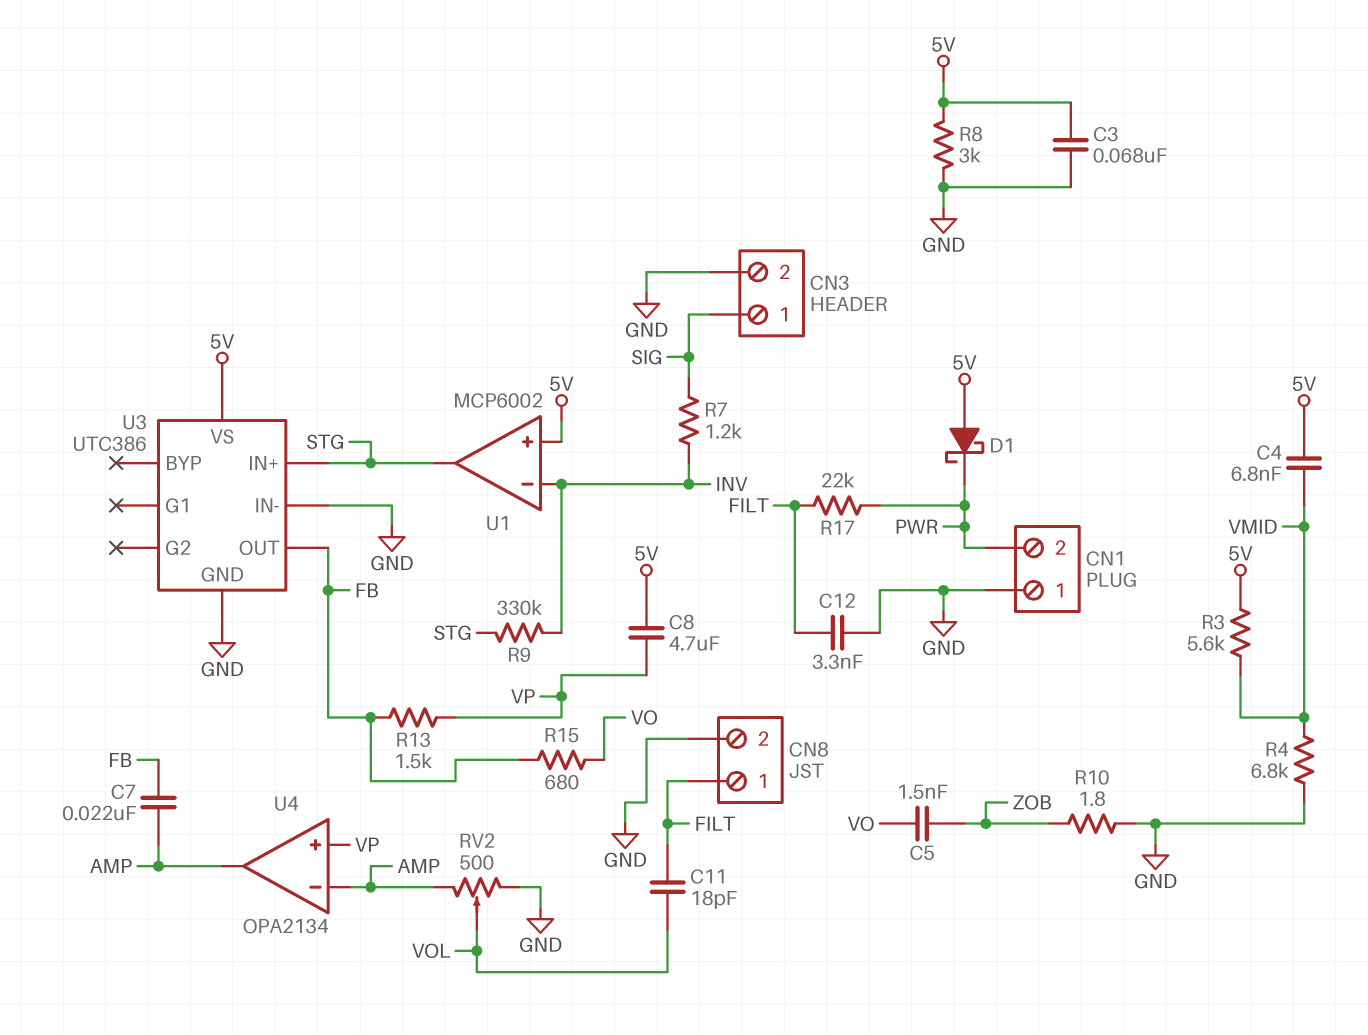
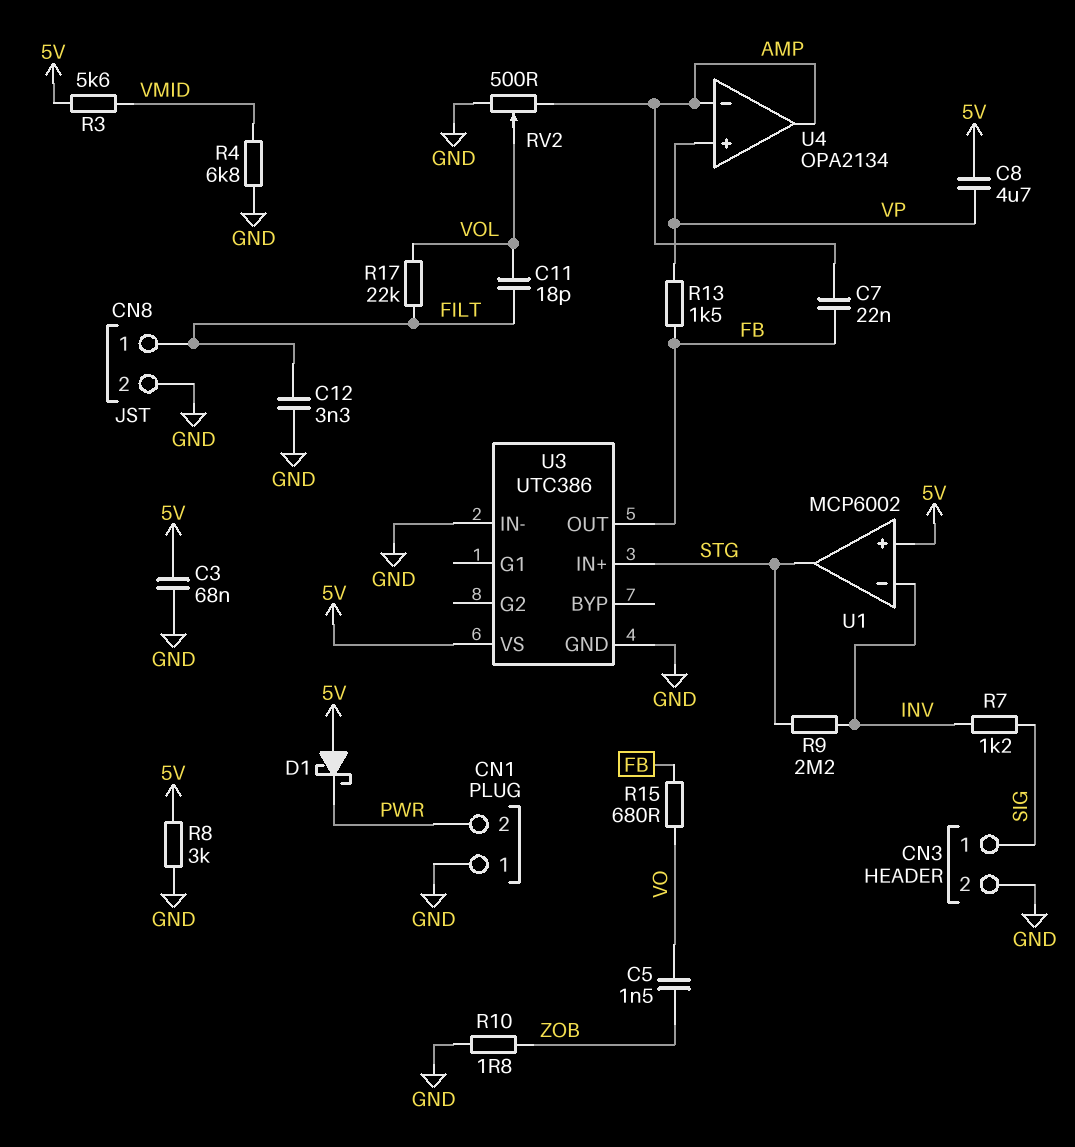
C4: 6.8nF (5V, VMID) -> none
R9: 330k (INV, STG) -> 2.2M (INV, STG)
R17: 22k (FILT, PWR) -> 22k (FILT, VOL)

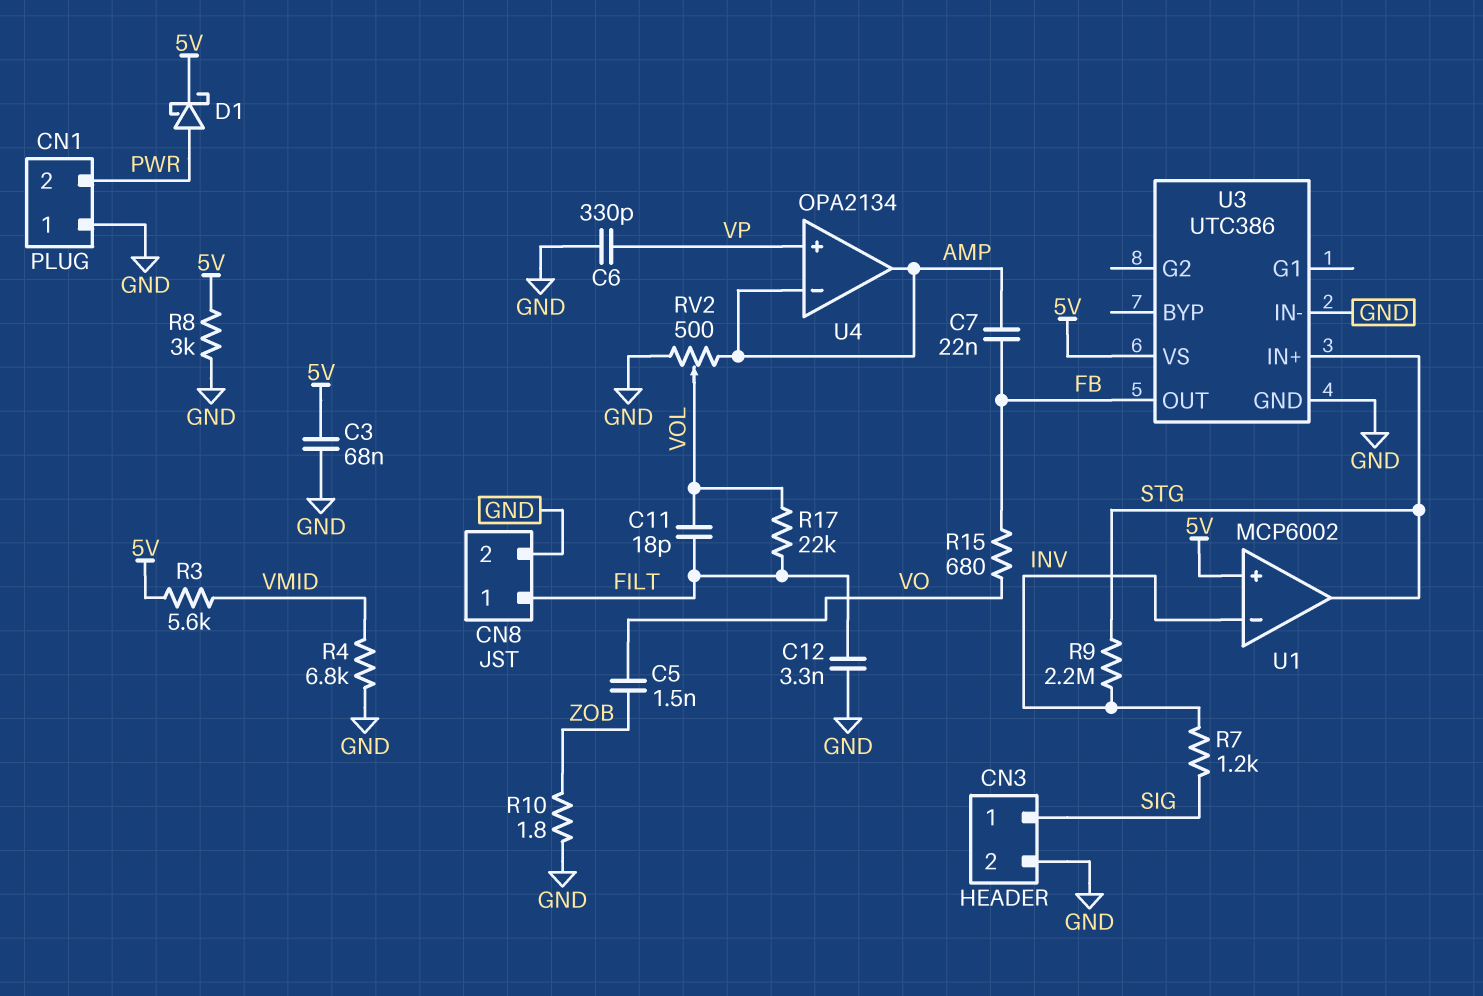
C6: none -> 330pF (GND, VP)
C8: 4.7uF (5V, VP) -> none
D1: schottky (A 5V, K PWR) -> schottky (A PWR, K 5V)
R13: 1.5k (FB, VP) -> none

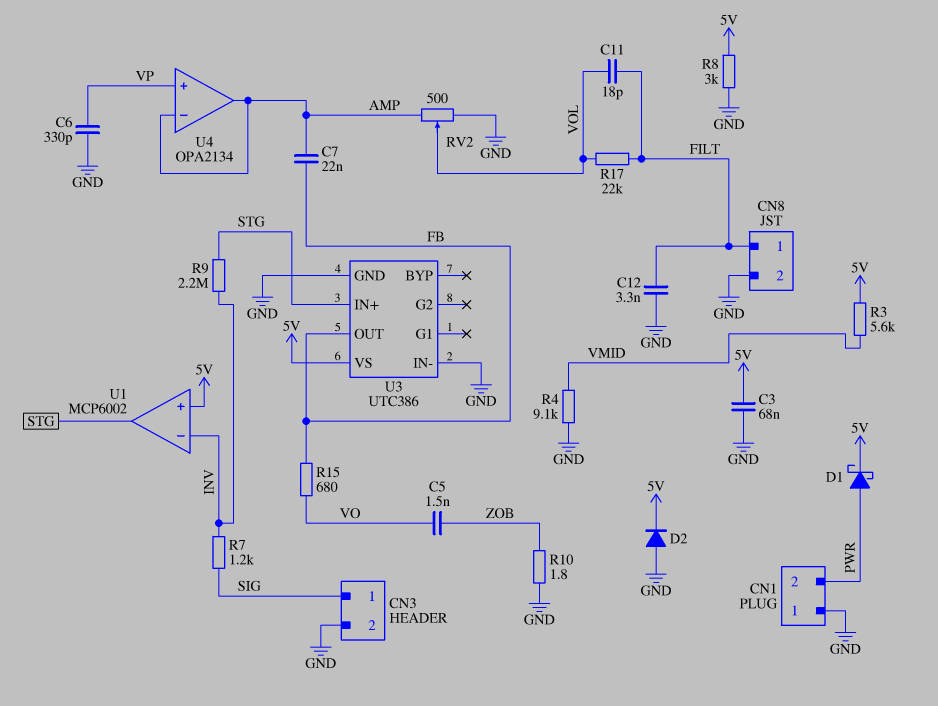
D2: none -> diode (A GND, K 5V)
R4: 6.8k (GND, VMID) -> 9.1k (GND, VMID)

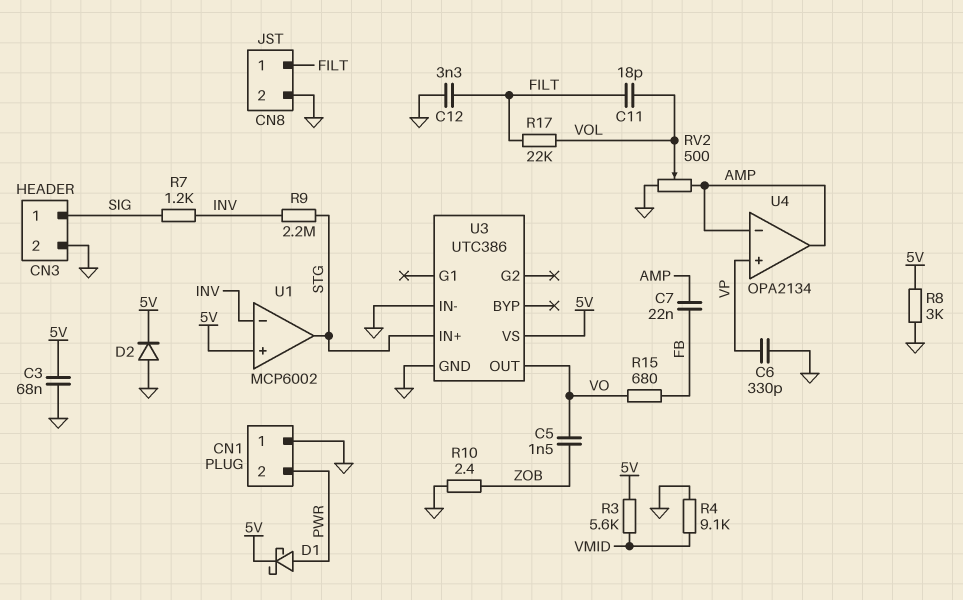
R10: 1.8 (GND, ZOB) -> 2.4 (GND, ZOB)
U3 pin OUT: FB -> VO

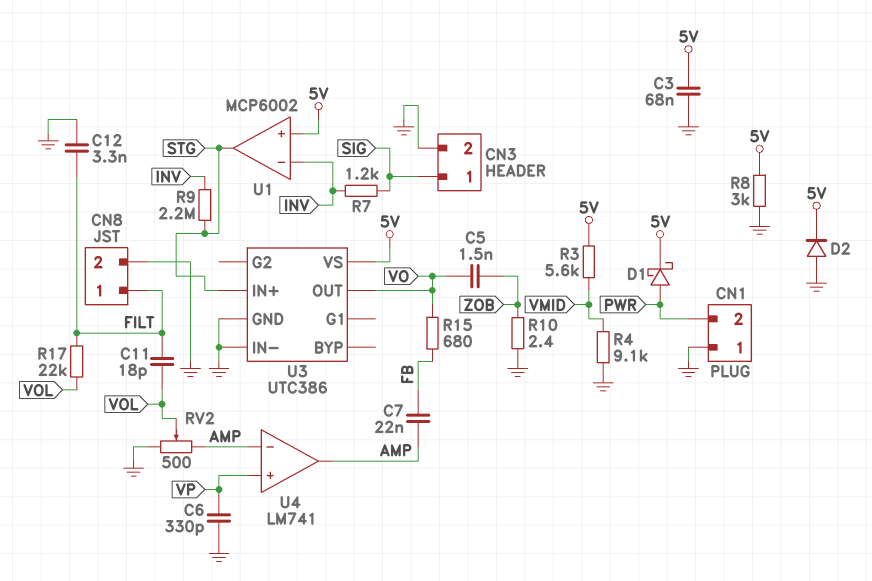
U4: OPA2134 -> LM741

